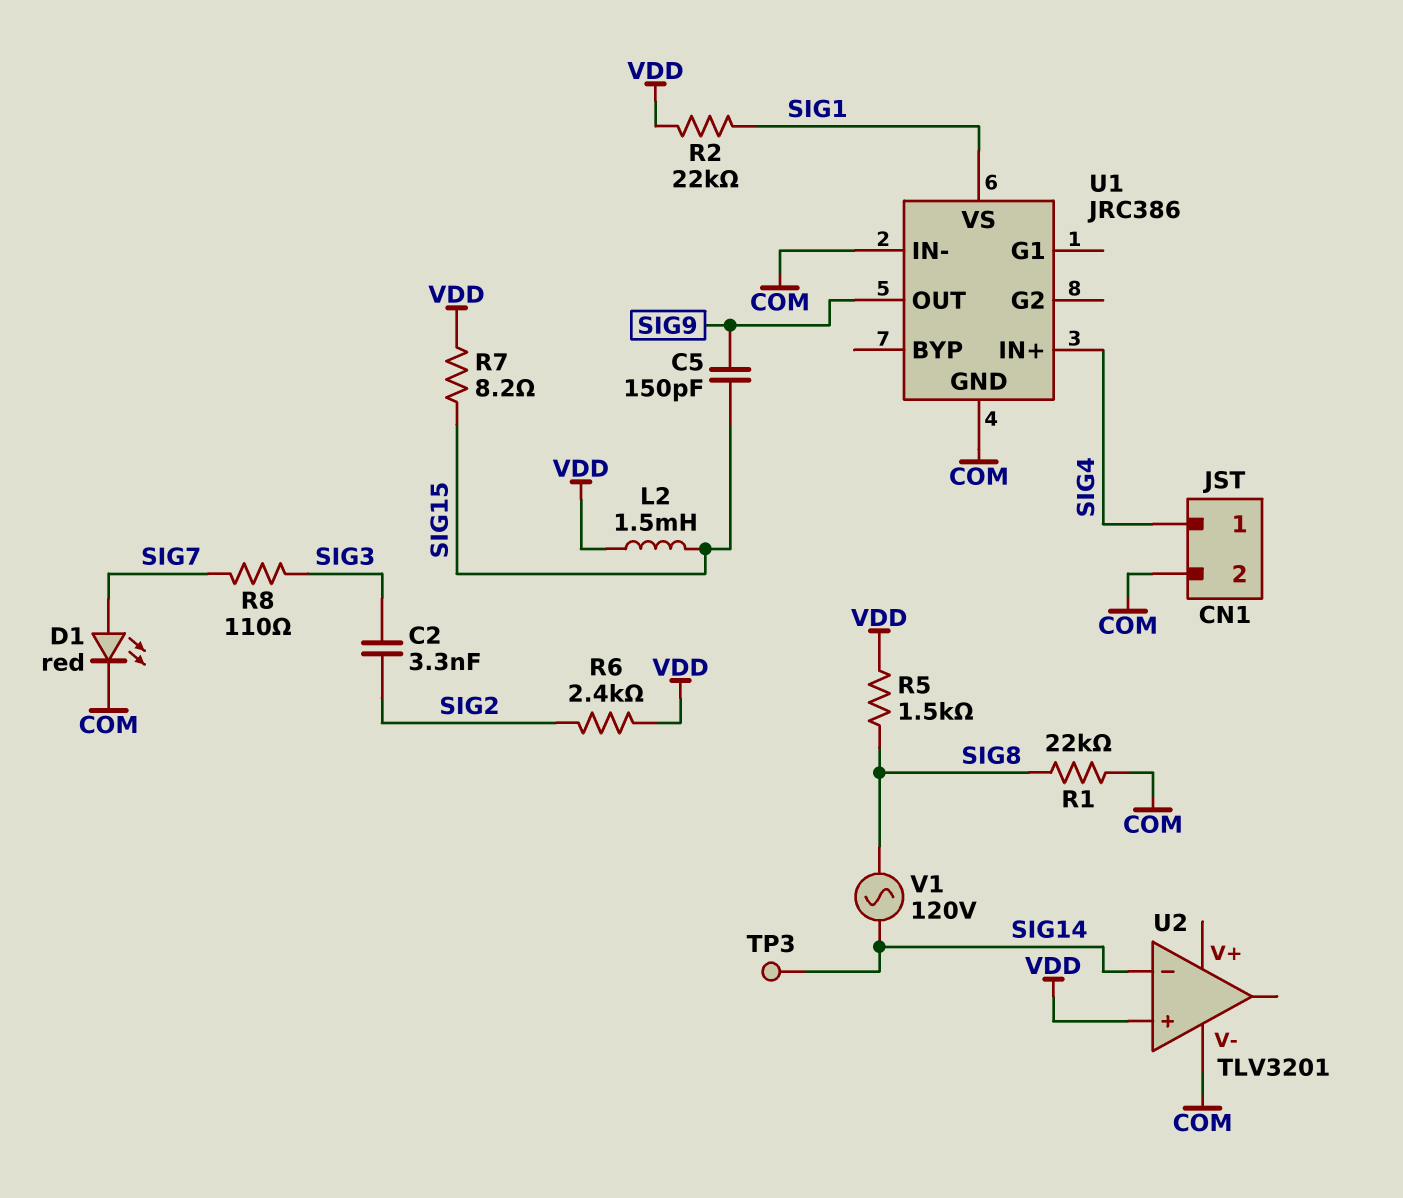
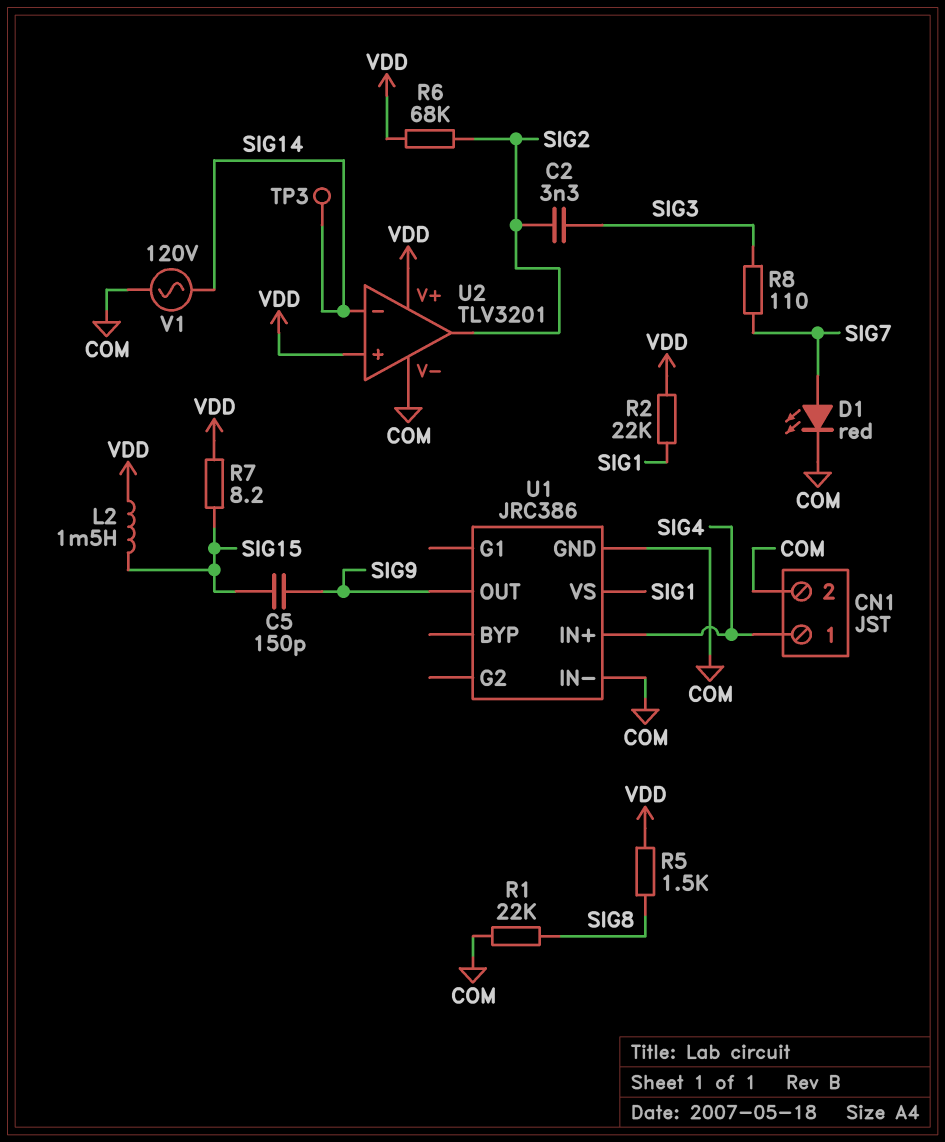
R6: 2.4k (SIG2, VDD) -> 68k (SIG2, VDD)
U2 pin V+: none -> VDD
U2 pin out: none -> SIG2
V1: AC 120V (SIG8, SIG14) -> AC 120V (COM, SIG14)

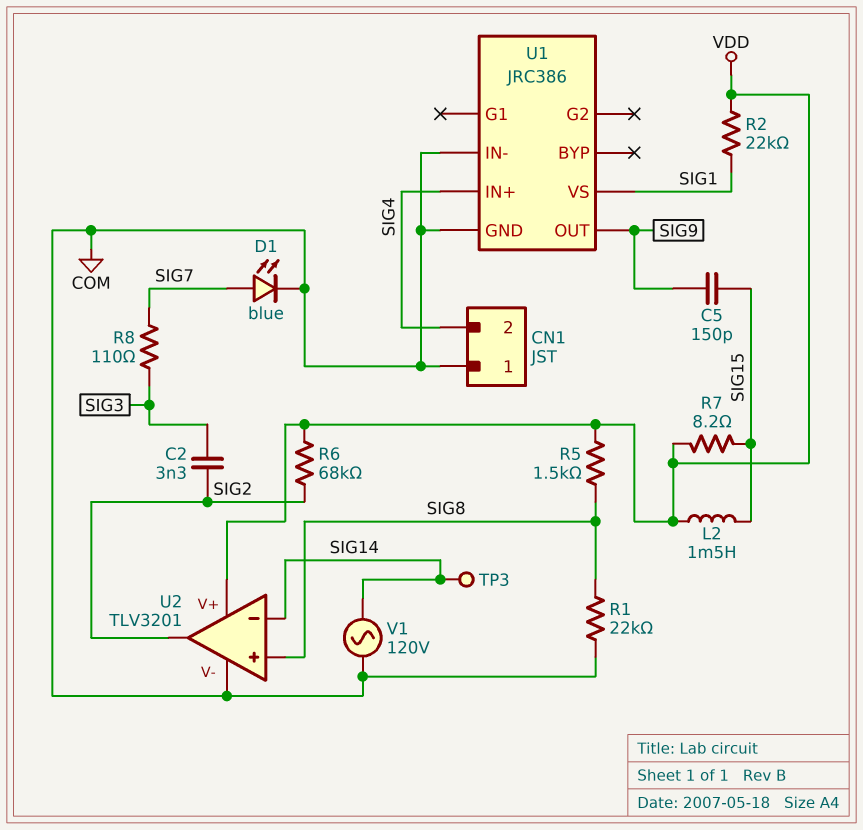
CN1 pin 1: SIG4 -> COM
CN1 pin 2: COM -> SIG4
D1: LED red (A SIG7, K COM) -> LED blue (A SIG7, K COM)
U2 pin in+: VDD -> SIG8

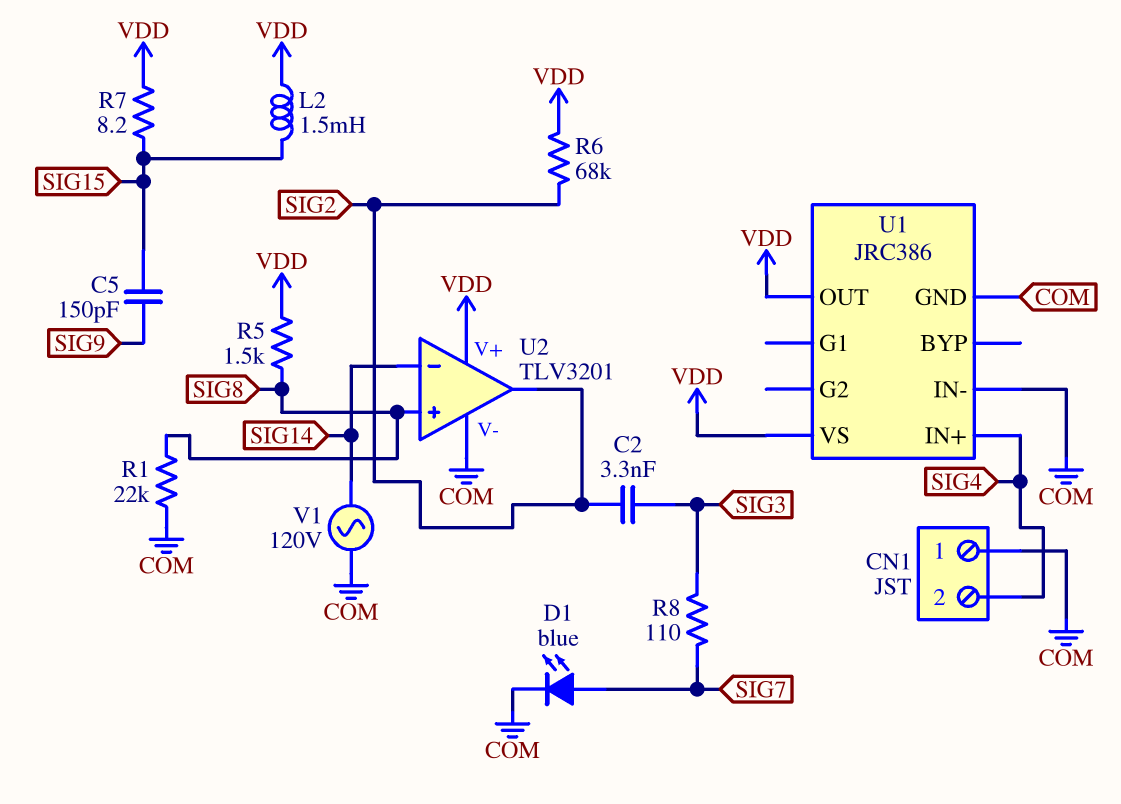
R2: 22k (SIG1, VDD) -> none
TP3: test point (SIG14) -> none
U1 pin OUT: SIG9 -> VDD
U1 pin VS: SIG1 -> VDD

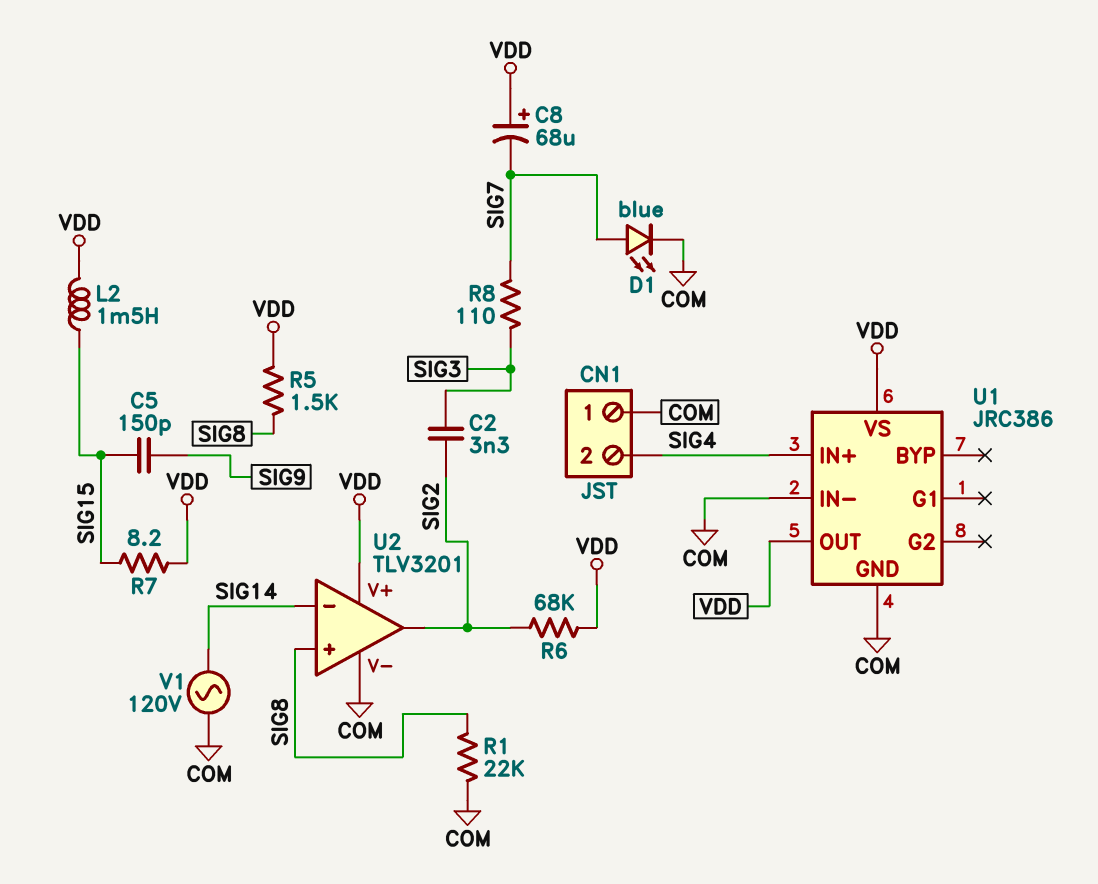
C8: none -> 68uF (plus VDD, minus SIG7)

